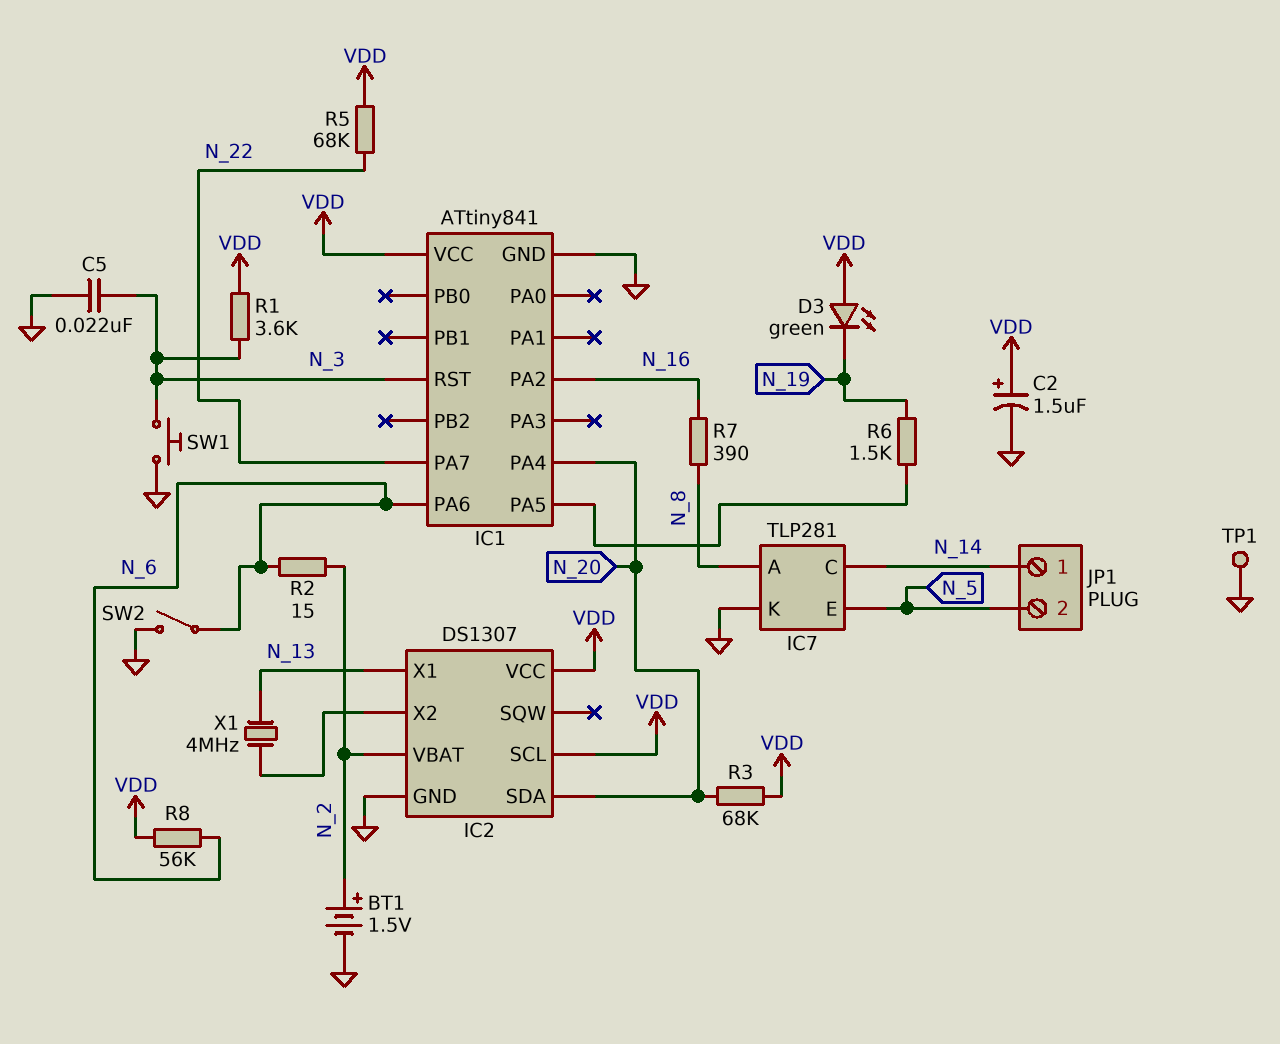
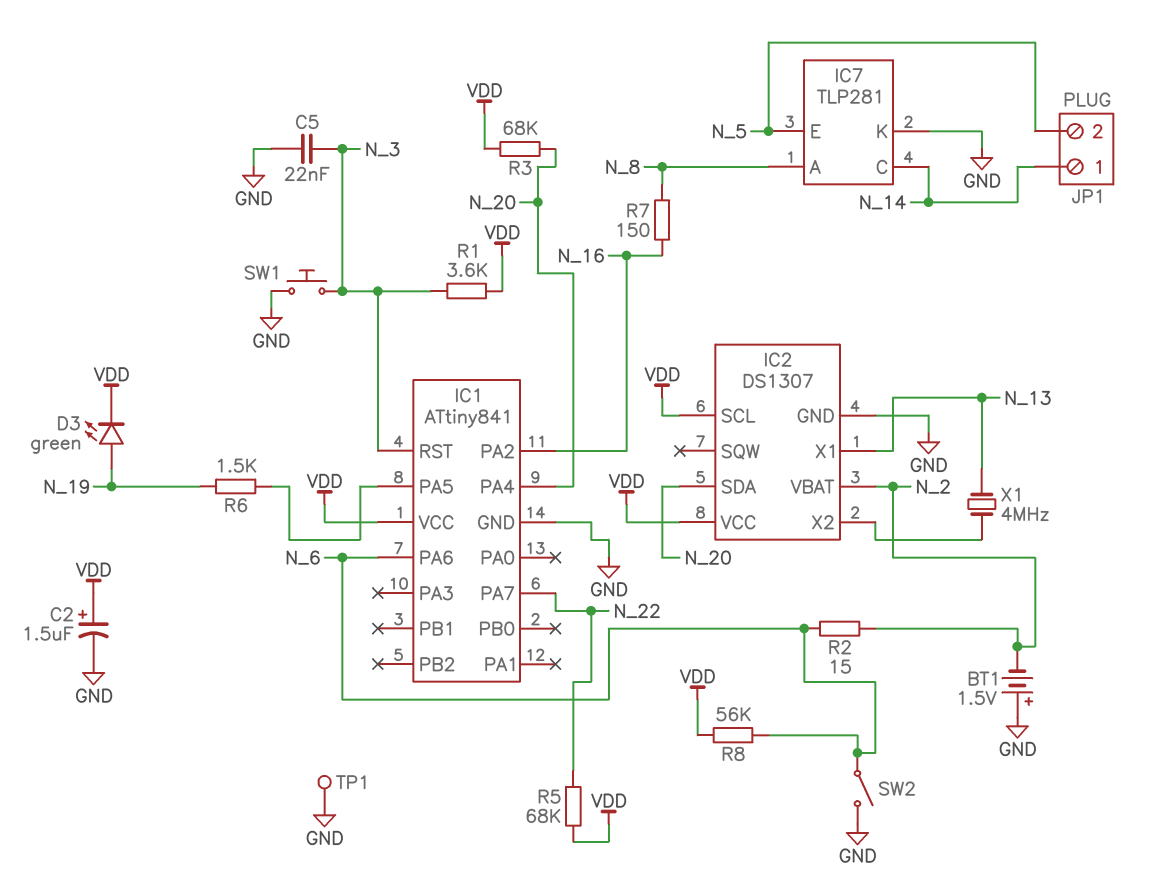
BT1: 1.5V (plus N_2, minus GND) -> 1.5V (plus GND, minus N_2)
D3: LED green (A VDD, K N_19) -> LED green (A N_19, K VDD)
R7: 390 (N_8, N_16) -> 150 (N_8, N_16)

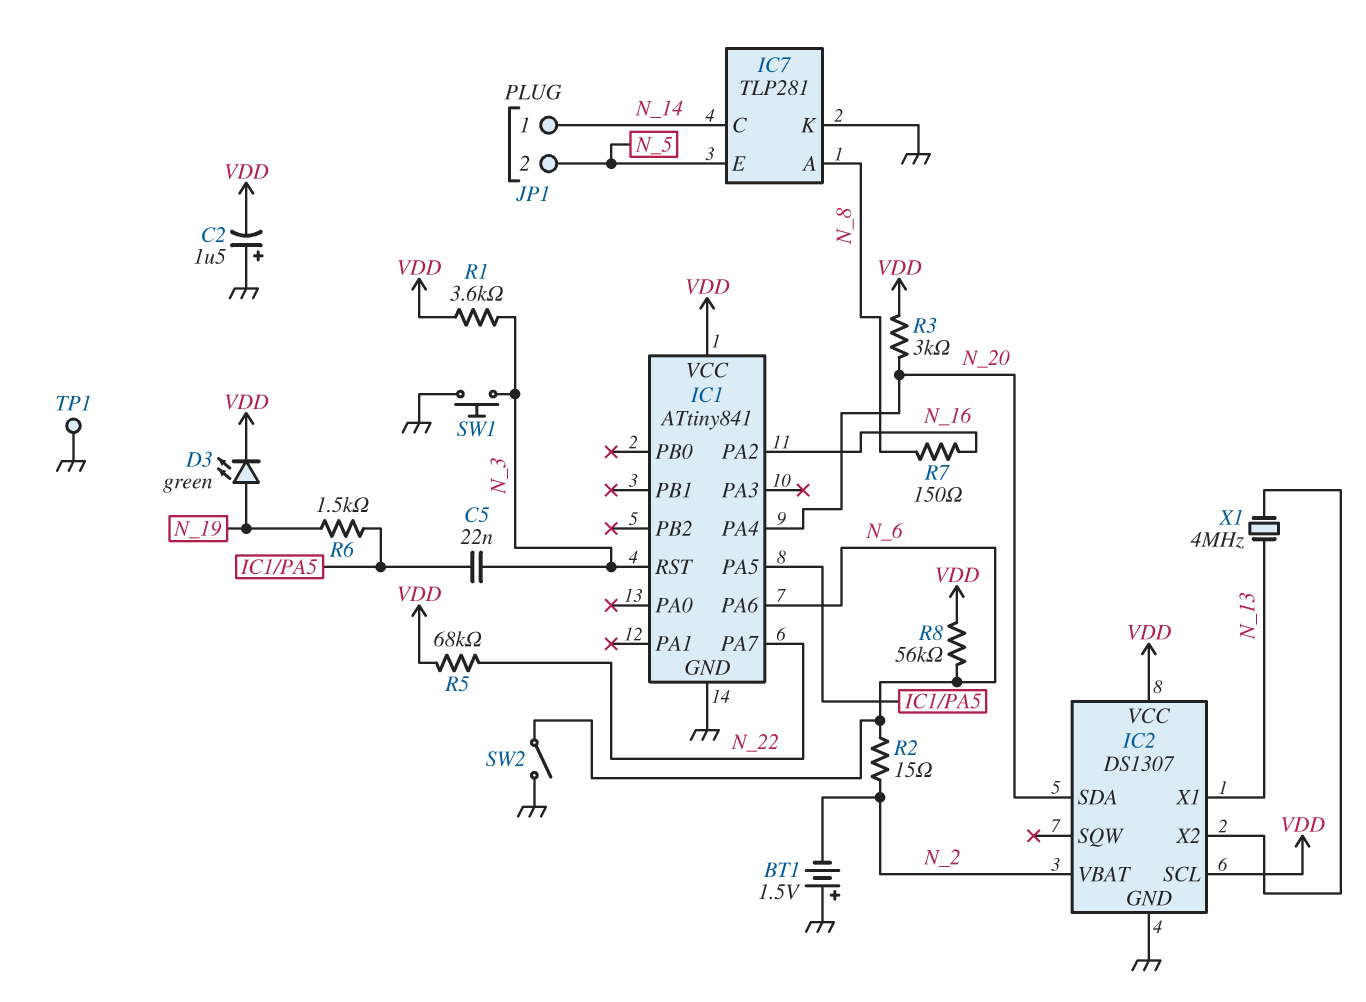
C2: 1.5uF (plus VDD, minus GND) -> 1.5uF (plus GND, minus VDD)
C5: 22nF (GND, N_3) -> 22nF (IC1/PA5, N_3)
R3: 68k (N_20, VDD) -> 3k (N_20, VDD)

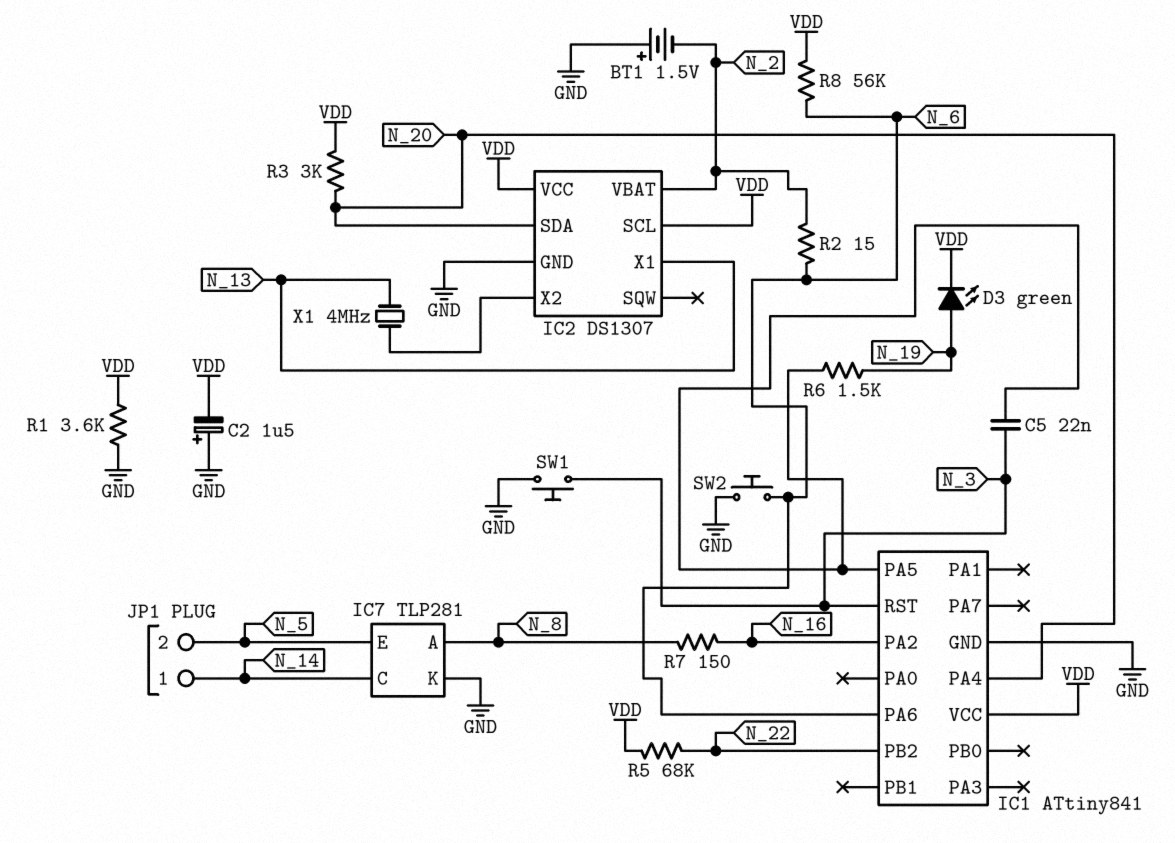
IC1 pin PA7: N_22 -> none
IC1 pin PB2: none -> N_22
R1: 3.6k (N_3, VDD) -> 3.6k (GND, VDD)
SW2: switch (GND, N_6) -> button (GND, N_6)
TP1: test point (GND) -> none

